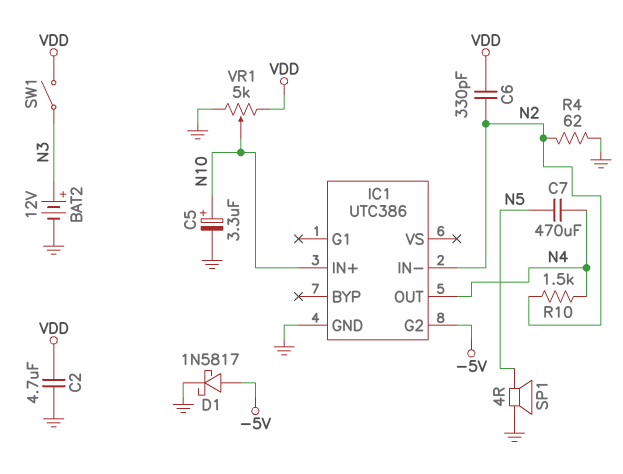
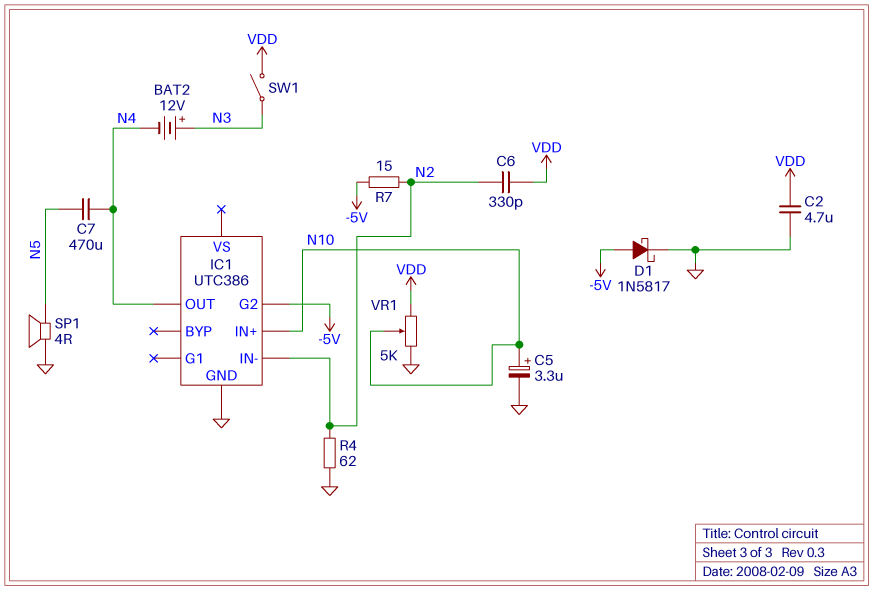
BAT2: 12V (plus N3, minus GND) -> 12V (plus N3, minus N4)
R7: none -> 15 (-5V, N2)
R10: 1.5k (N2, N4) -> none

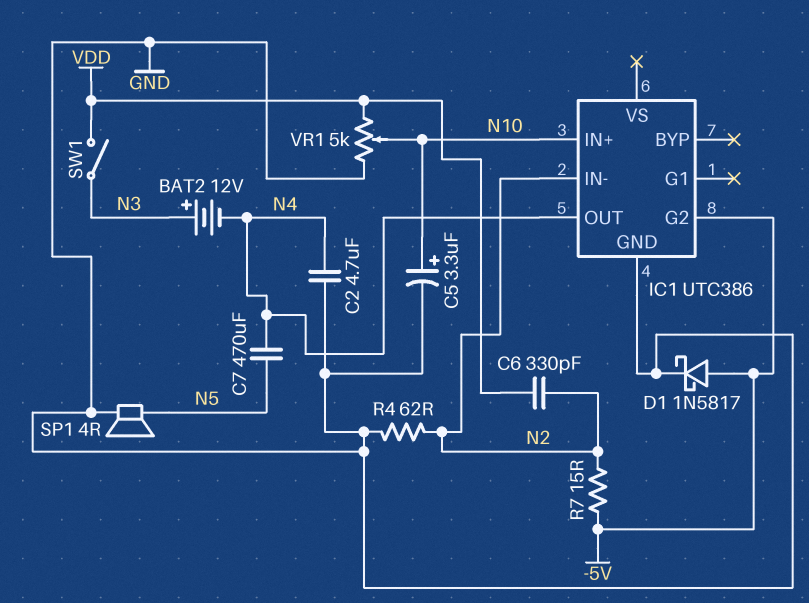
C2: 4.7uF (GND, VDD) -> 4.7uF (GND, N4)

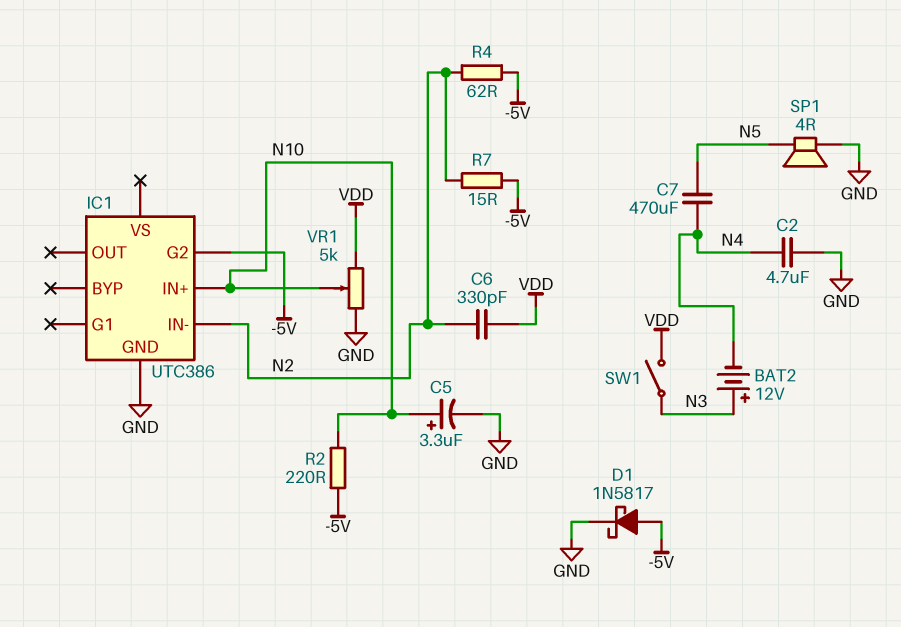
IC1 pin OUT: N4 -> none
R2: none -> 220 (-5V, N10)
R4: 62 (GND, N2) -> 62 (-5V, N2)

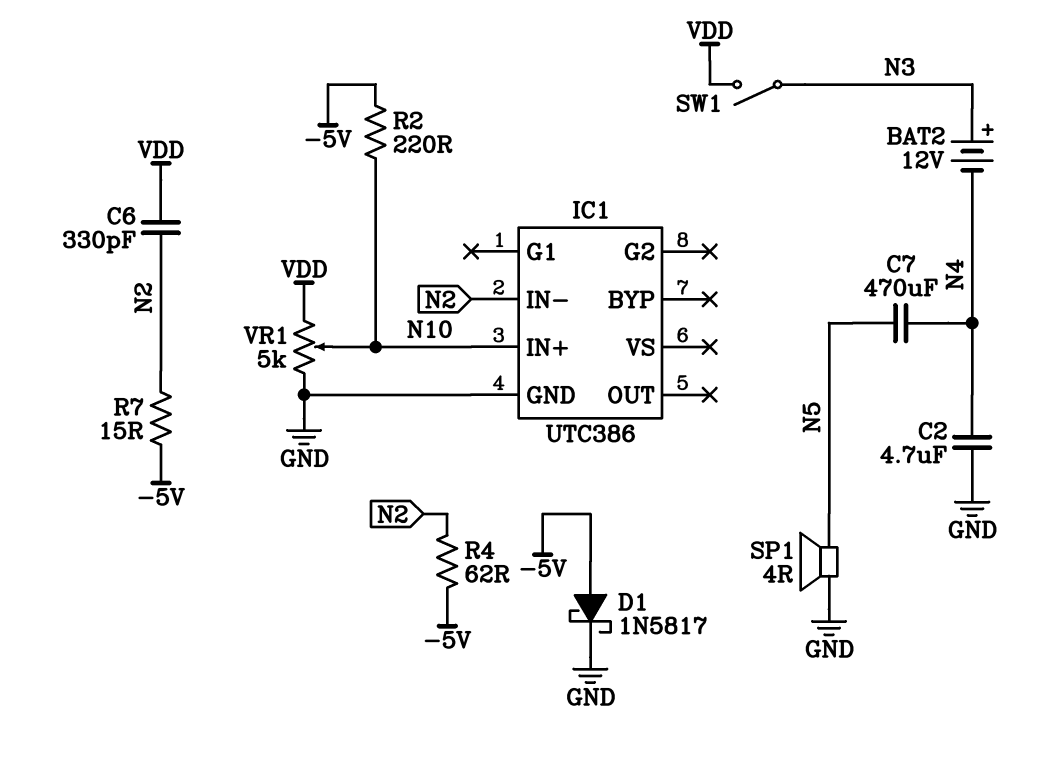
C5: 3.3uF (plus N10, minus GND) -> none
IC1 pin G2: -5V -> none

